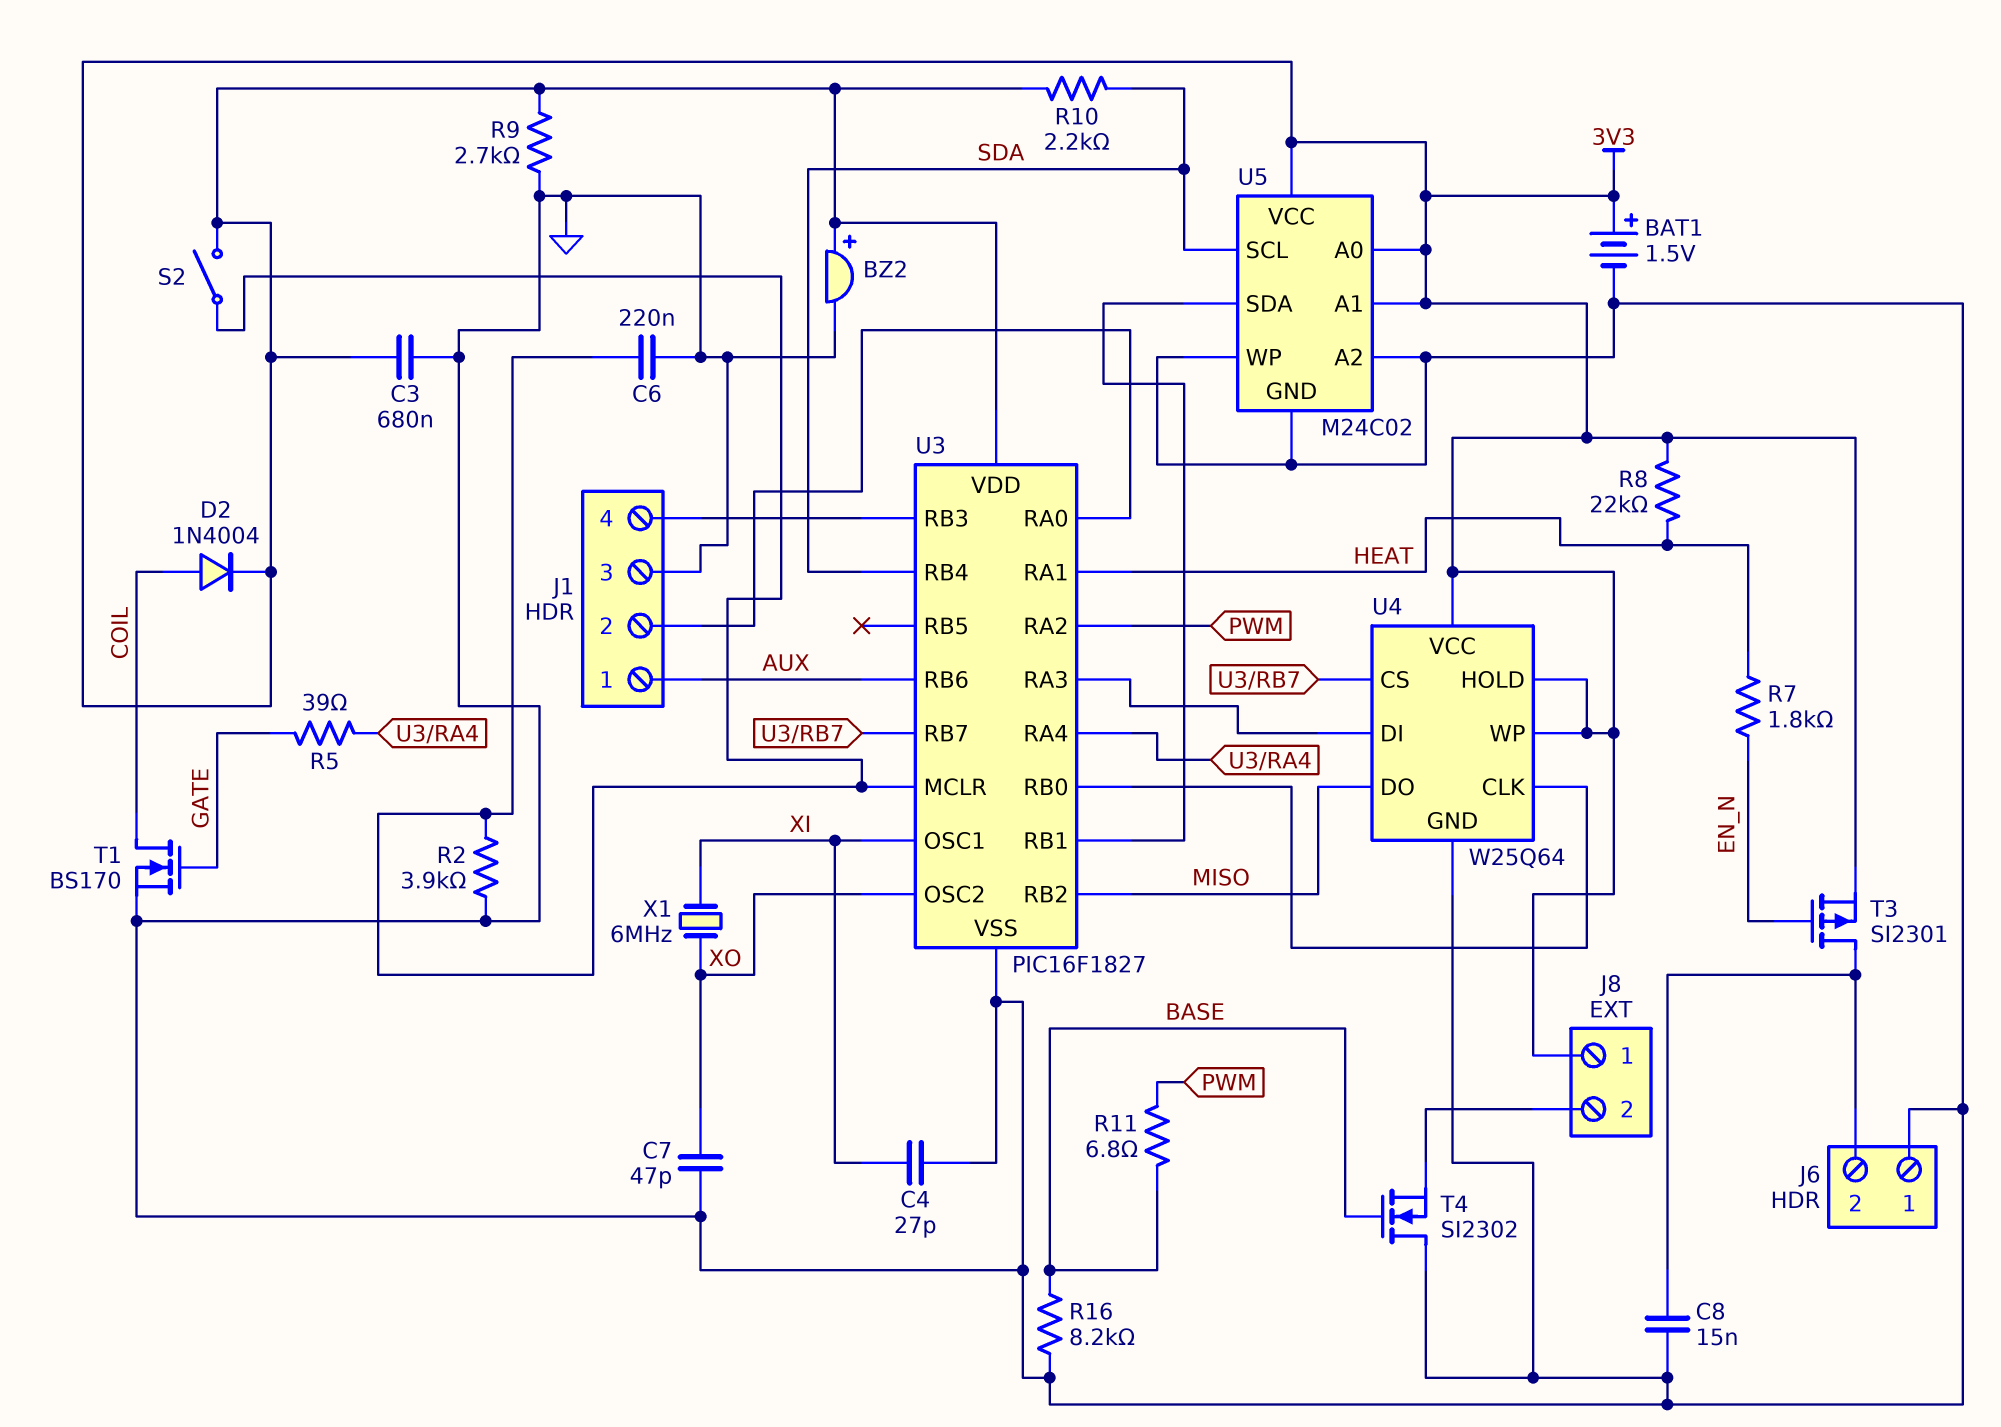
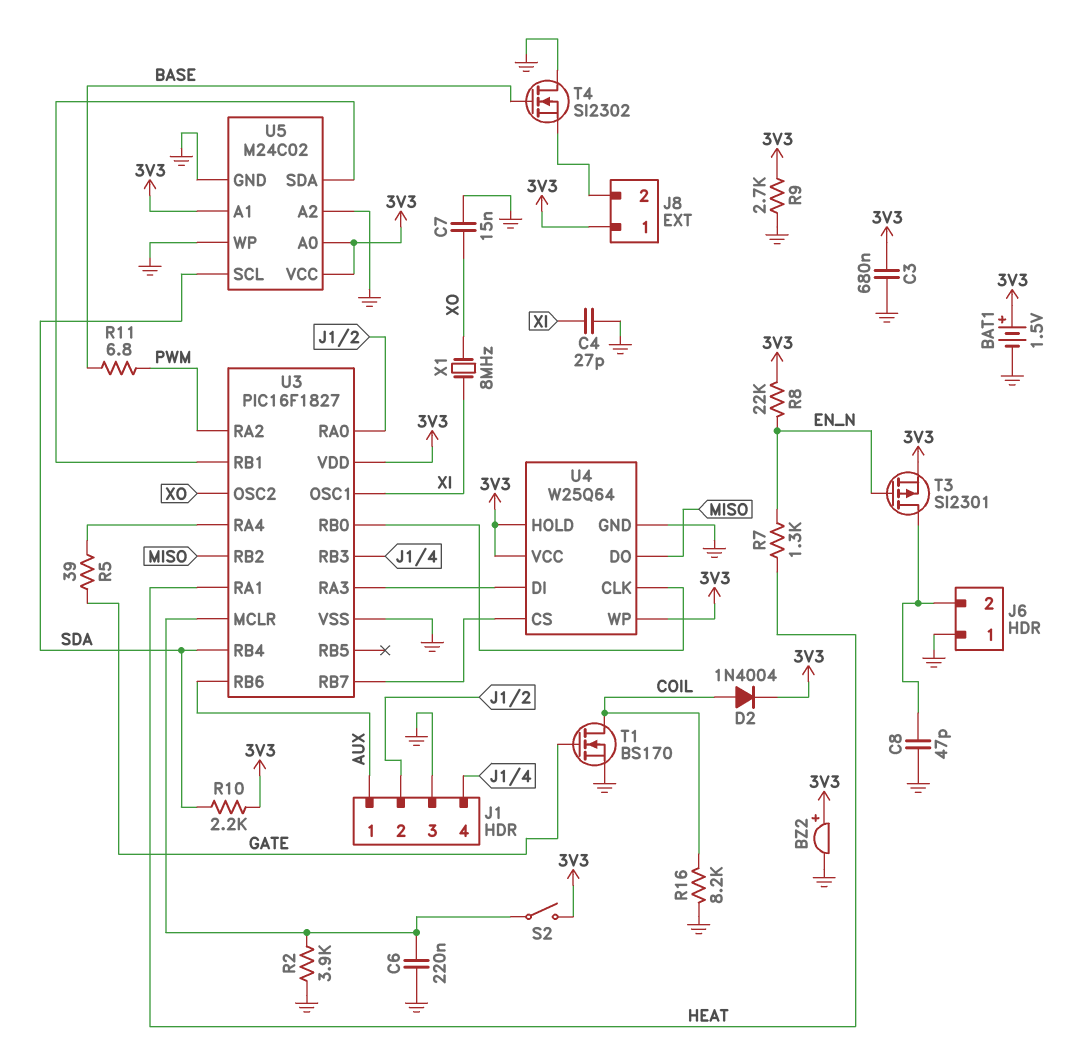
C7: 47pF (GND, XO) -> 15nF (GND, XO)
C8: 15nF (GND, J6/2) -> 47pF (GND, J6/2)
R7: 1.8k (EN_N, HEAT) -> 1.3k (EN_N, HEAT)
R8: 22k (3V3, HEAT) -> 22k (3V3, EN_N)
R16: 8.2k (BASE, GND) -> 8.2k (COIL, GND)
X1: 6MHz (XI, XO) -> 8MHz (XI, XO)

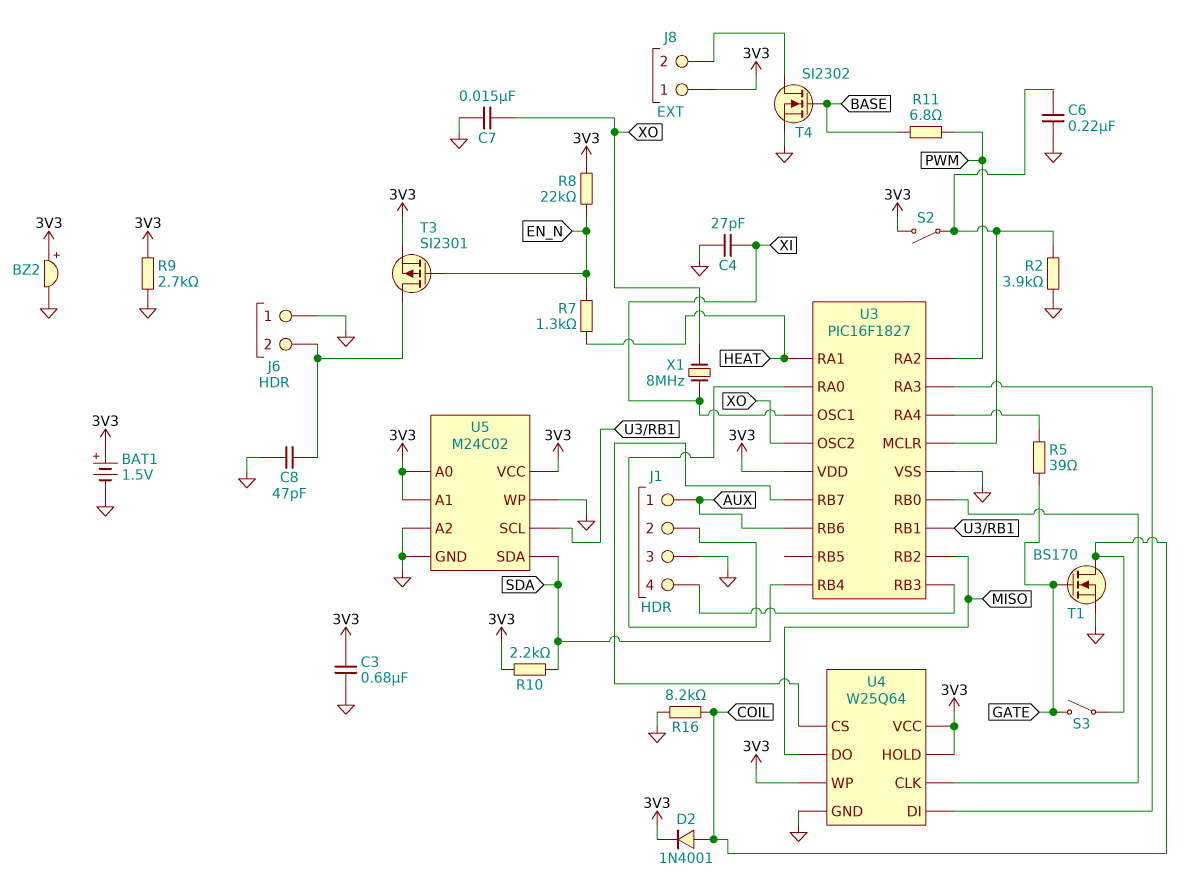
D2: diode 1N4004 (A COIL, K 3V3) -> diode 1N4001 (A COIL, K 3V3)
S3: none -> switch (COIL, GATE)
T4: NMOS SI2302 (G BASE, D GND, S J8/2) -> NMOS SI2302 (G BASE, D J8/2, S GND)
U5 pin SCL: SDA -> U3/RB1
U5 pin SDA: U3/RB1 -> SDA

